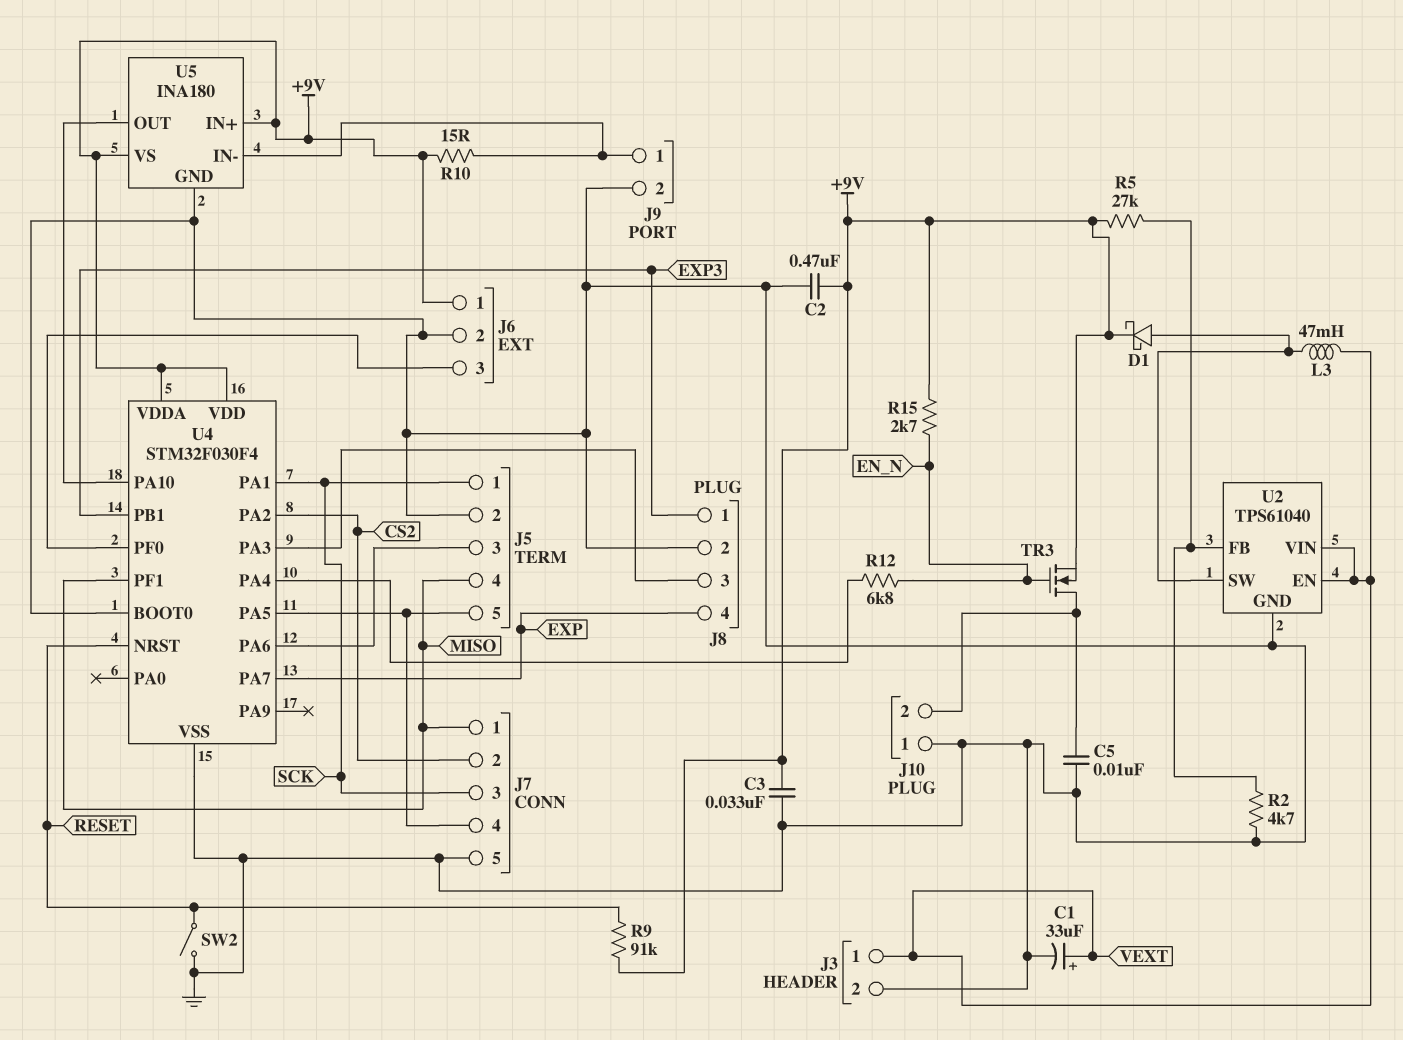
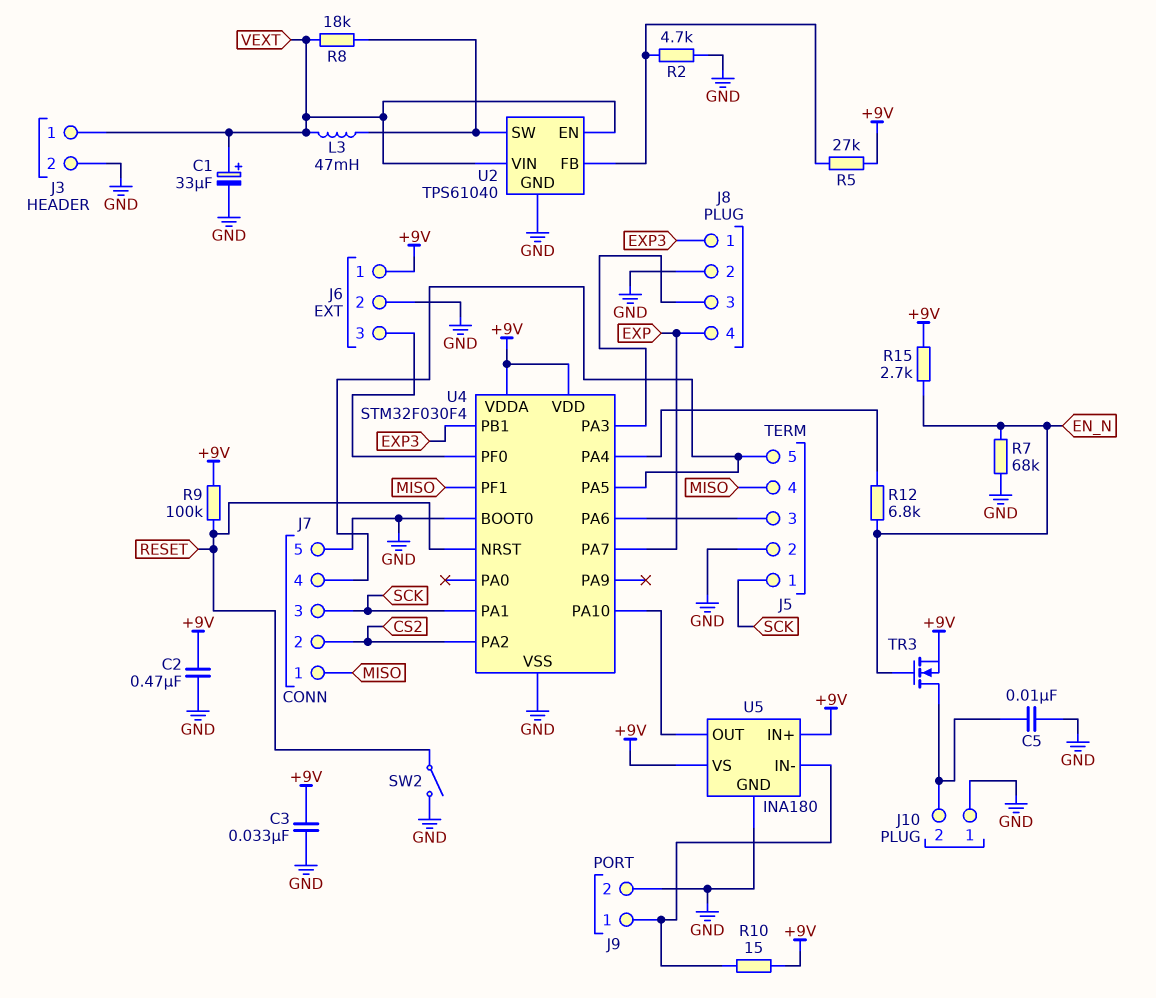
D1: schottky (A U2/SW, K +9V) -> none
R7: none -> 68k (EN_N, GND)
R8: none -> 18k (U2/SW, VEXT)
R9: 91k (+9V, RESET) -> 100k (+9V, RESET)

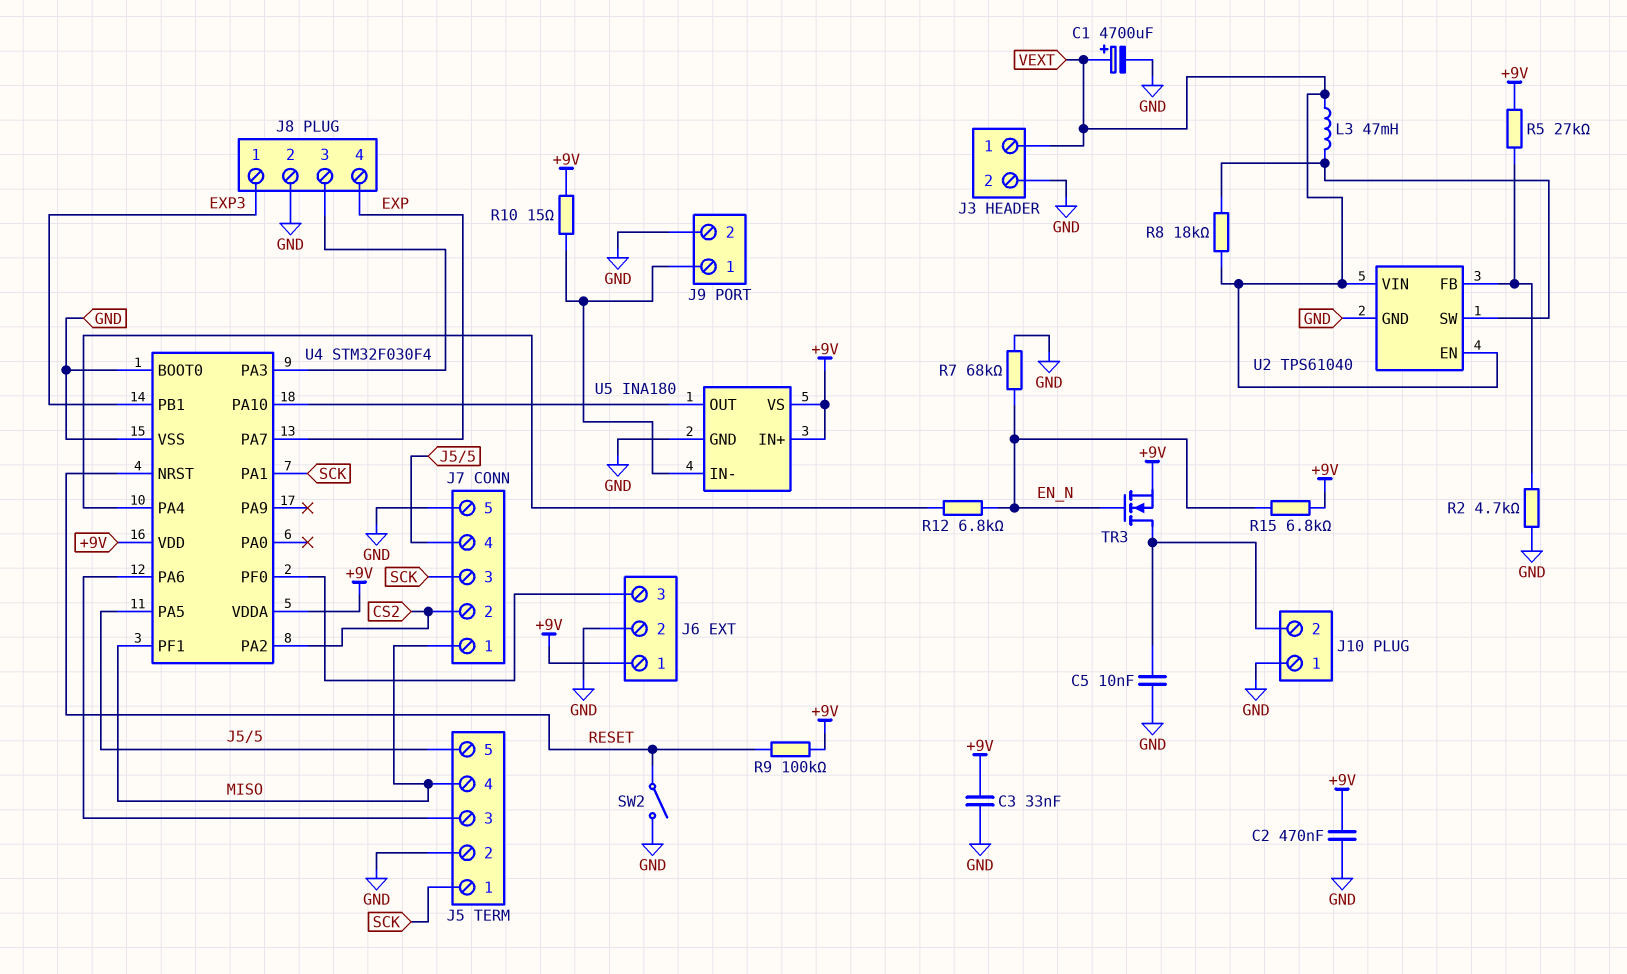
C1: 33uF (plus VEXT, minus GND) -> 4700uF (plus VEXT, minus GND)
R15: 2.7k (+9V, EN_N) -> 6.8k (+9V, EN_N)

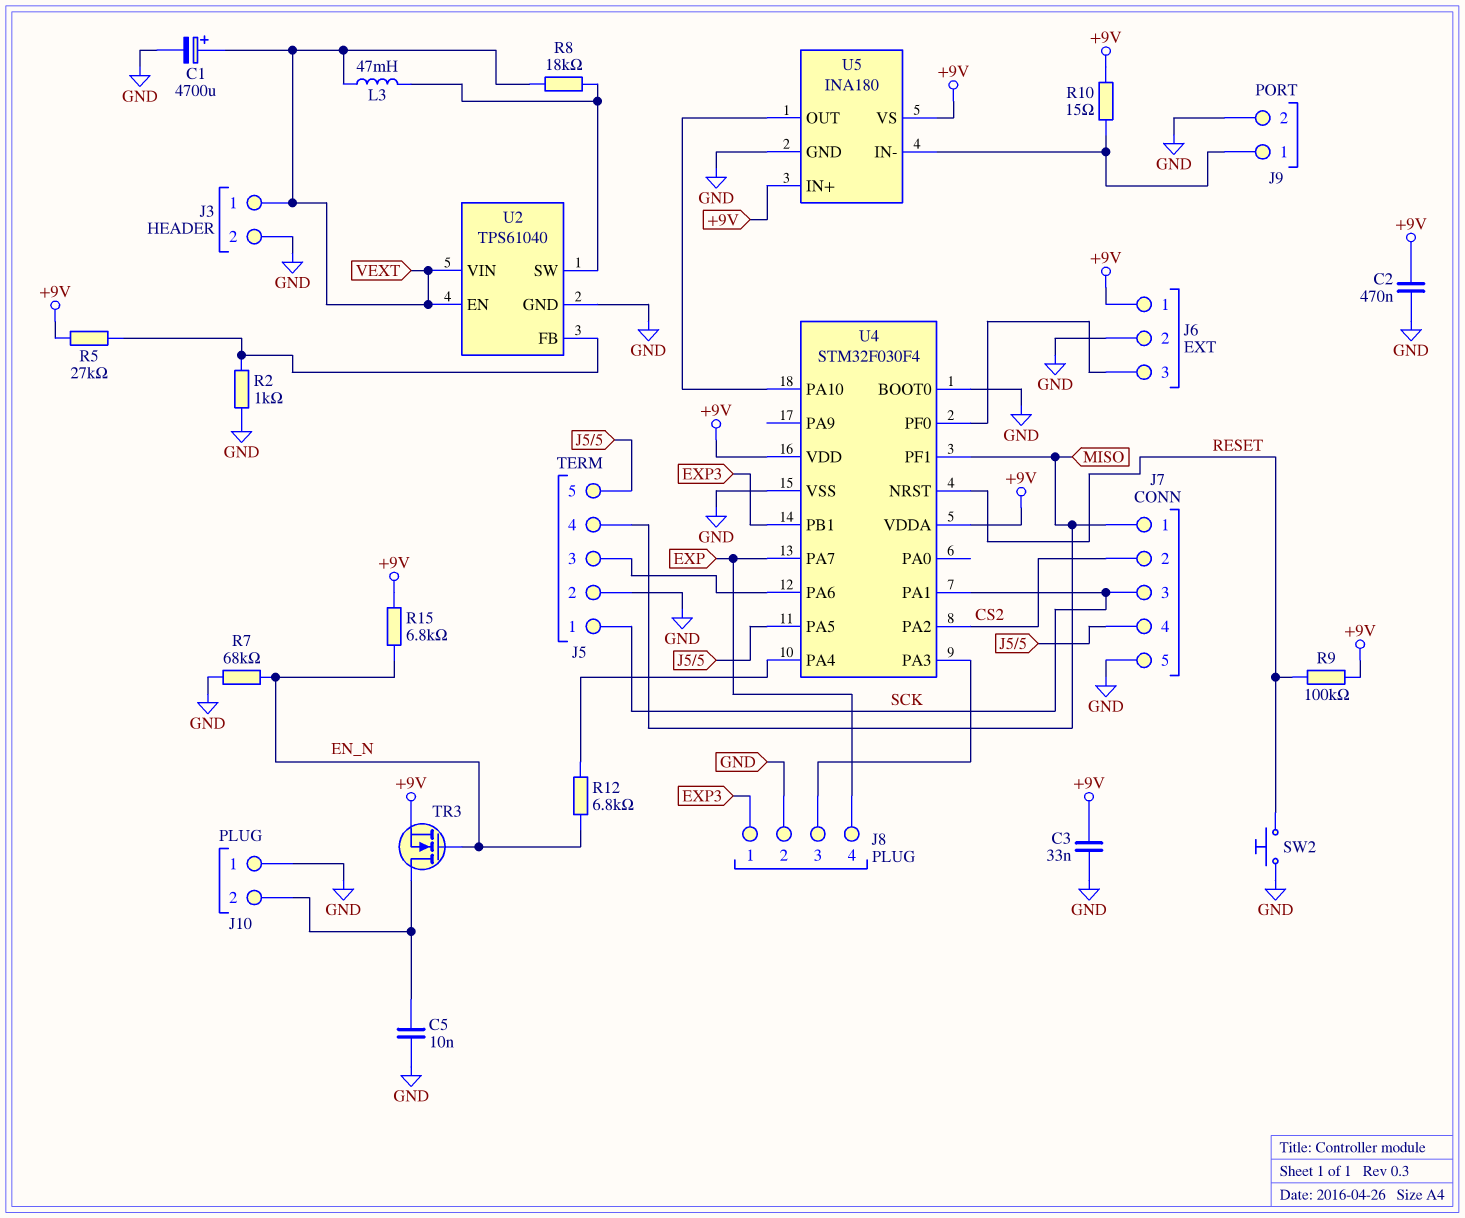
R2: 4.7k (GND, U2/FB) -> 1k (GND, U2/FB)
SW2: switch (GND, RESET) -> button (GND, RESET)

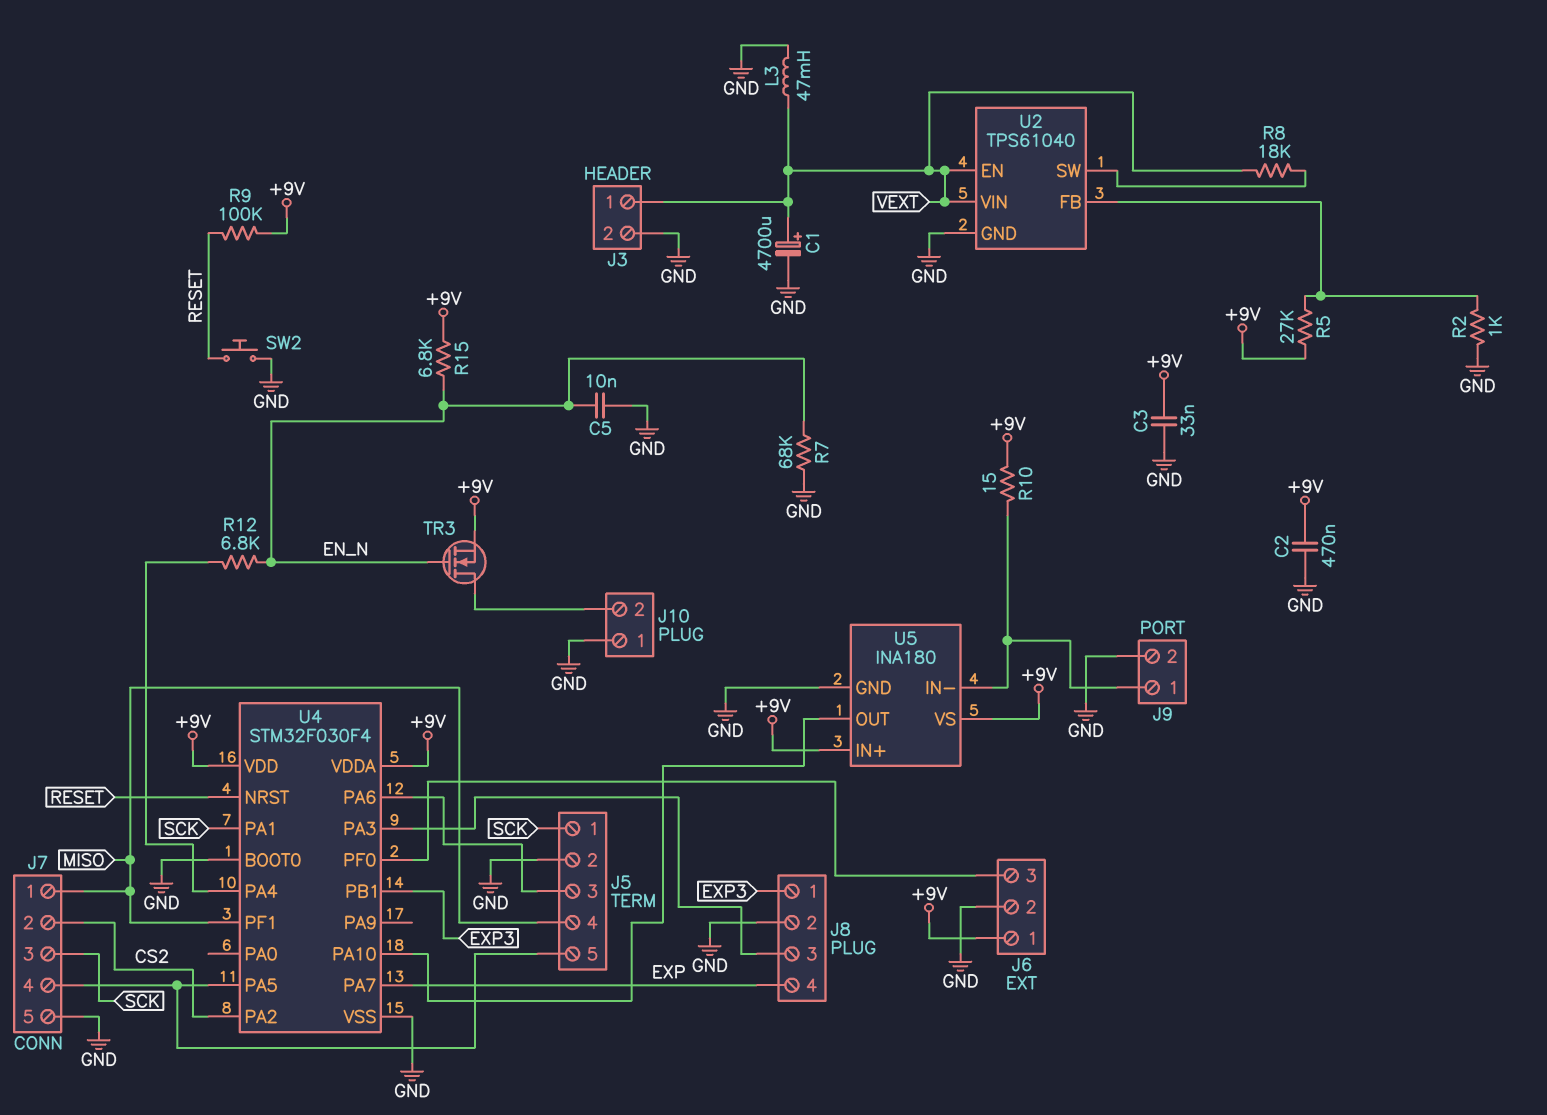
C5: 10nF (GND, J10/2) -> 10nF (EN_N, GND)
L3: 47mH (U2/SW, VEXT) -> 47mH (GND, VEXT)

